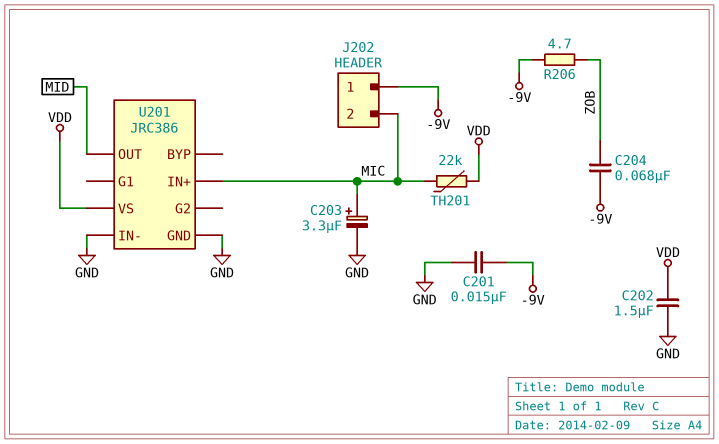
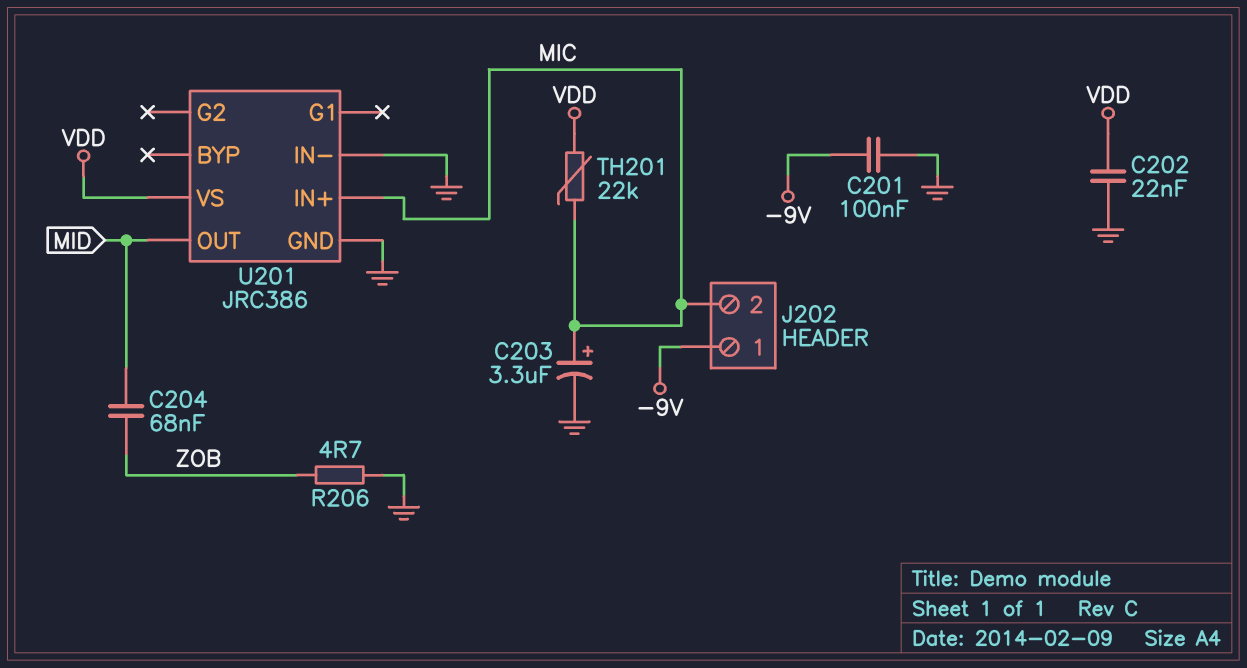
C201: 15nF (-9V, GND) -> 100nF (-9V, GND)
C202: 1.5uF (GND, VDD) -> 22nF (GND, VDD)
C204: 68nF (-9V, ZOB) -> 68nF (MID, ZOB)
R206: 4.7 (-9V, ZOB) -> 4.7 (GND, ZOB)

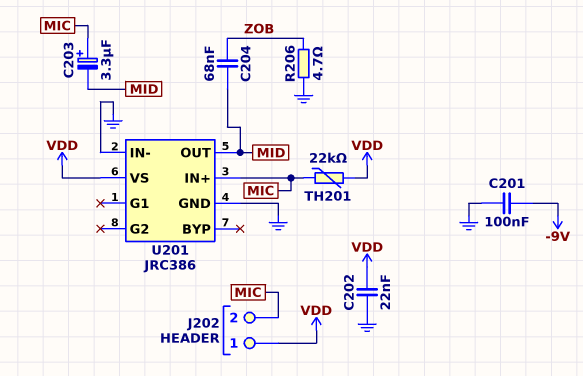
C203: 3.3uF (plus MIC, minus GND) -> 3.3uF (plus MIC, minus MID)
J202 pin 1: -9V -> VDD

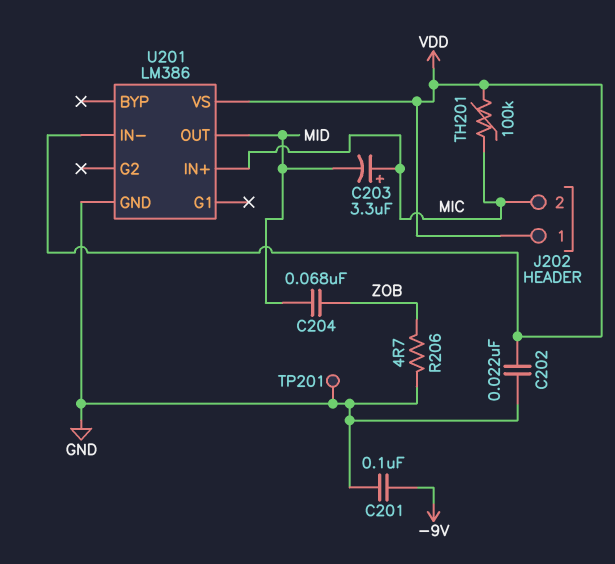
TH201: 22k (MIC, VDD) -> 100k (MIC, VDD)
TP201: none -> test point (GND)
U201: JRC386 -> LM386
U201 pin IN-: GND -> VDD

